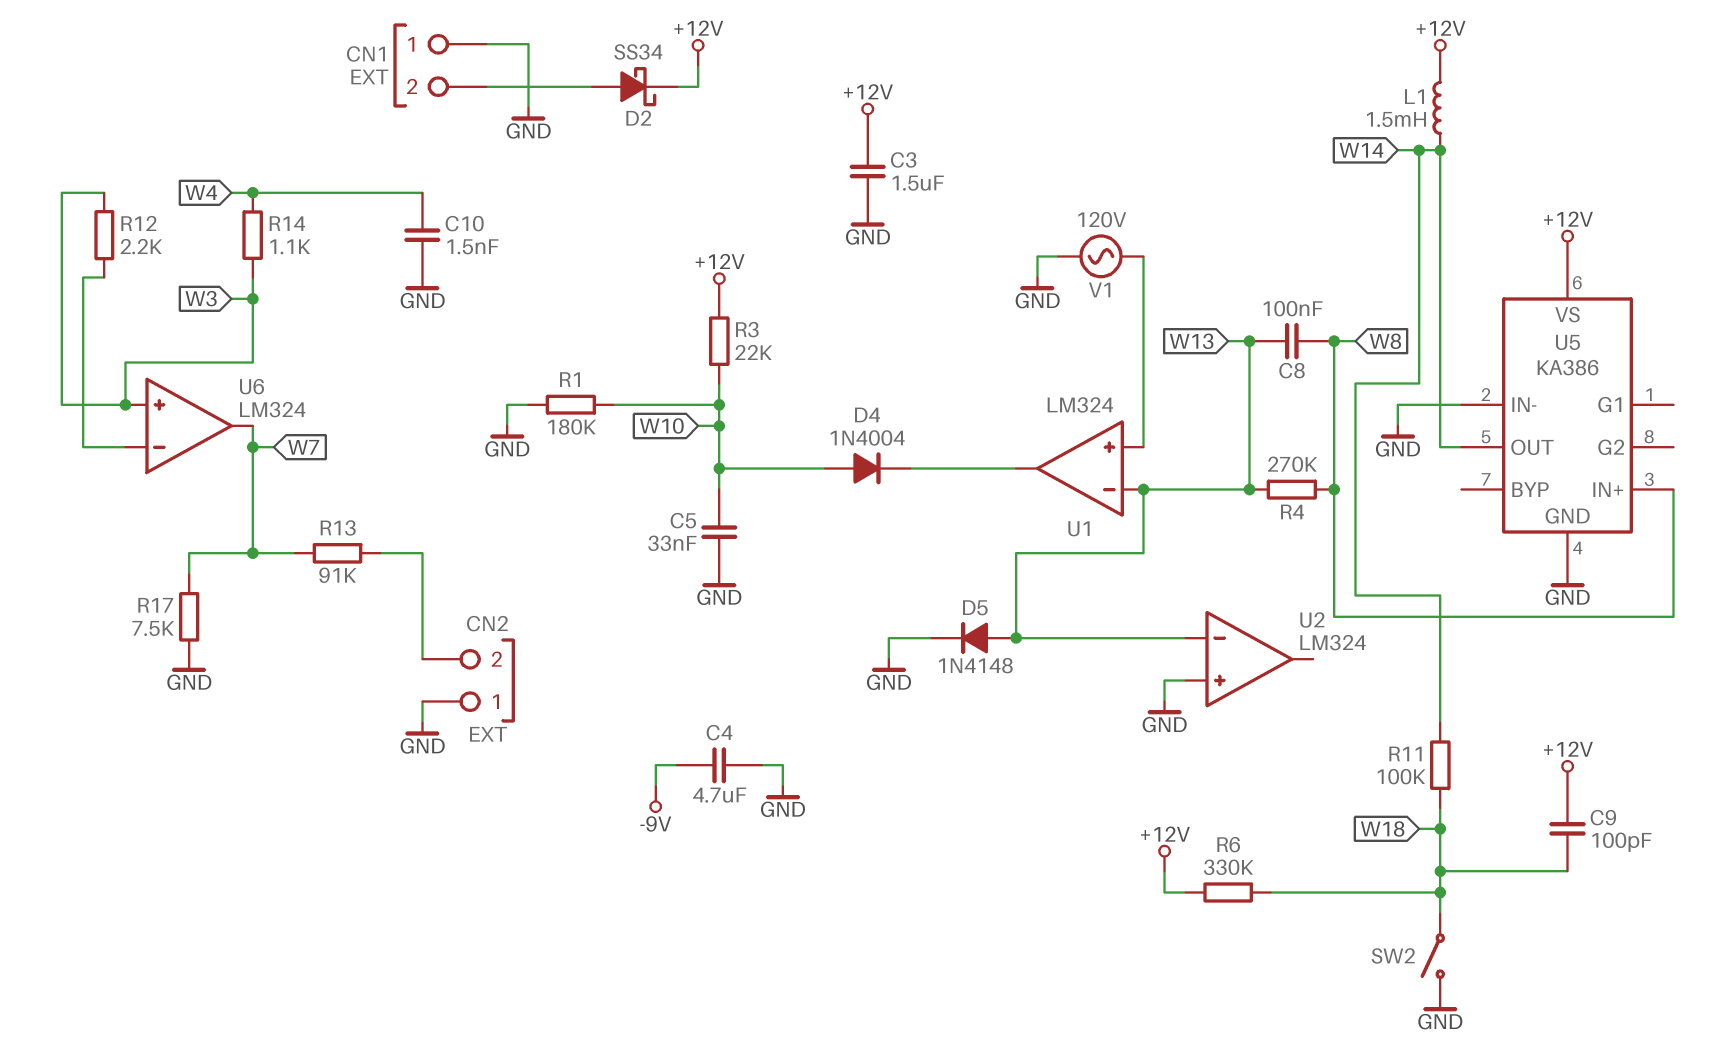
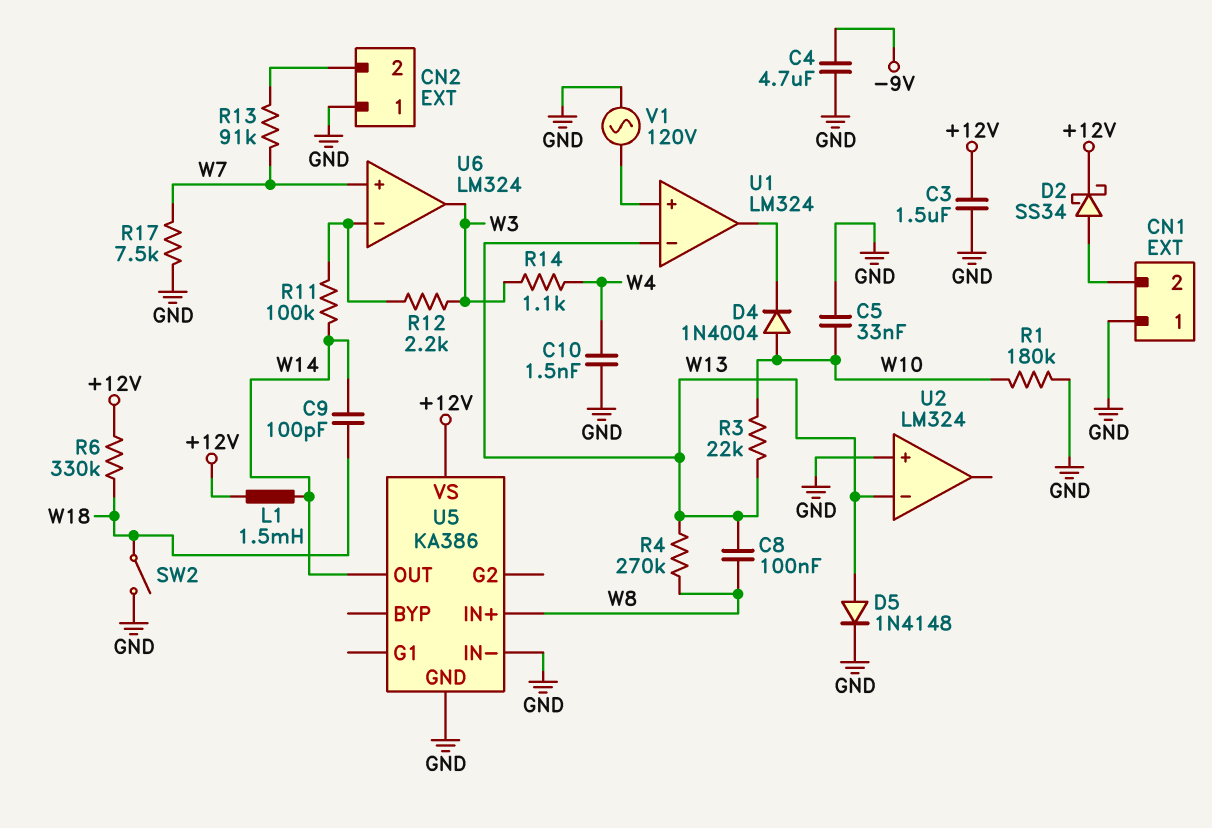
C9: 100pF (+12V, W18) -> 100pF (W14, W18)
R3: 22k (+12V, W10) -> 22k (W10, W13)
R11: 100k (W14, W18) -> 100k (U6/in-, W14)
U6 pin in+: W3 -> W7
U6 pin out: W7 -> W3

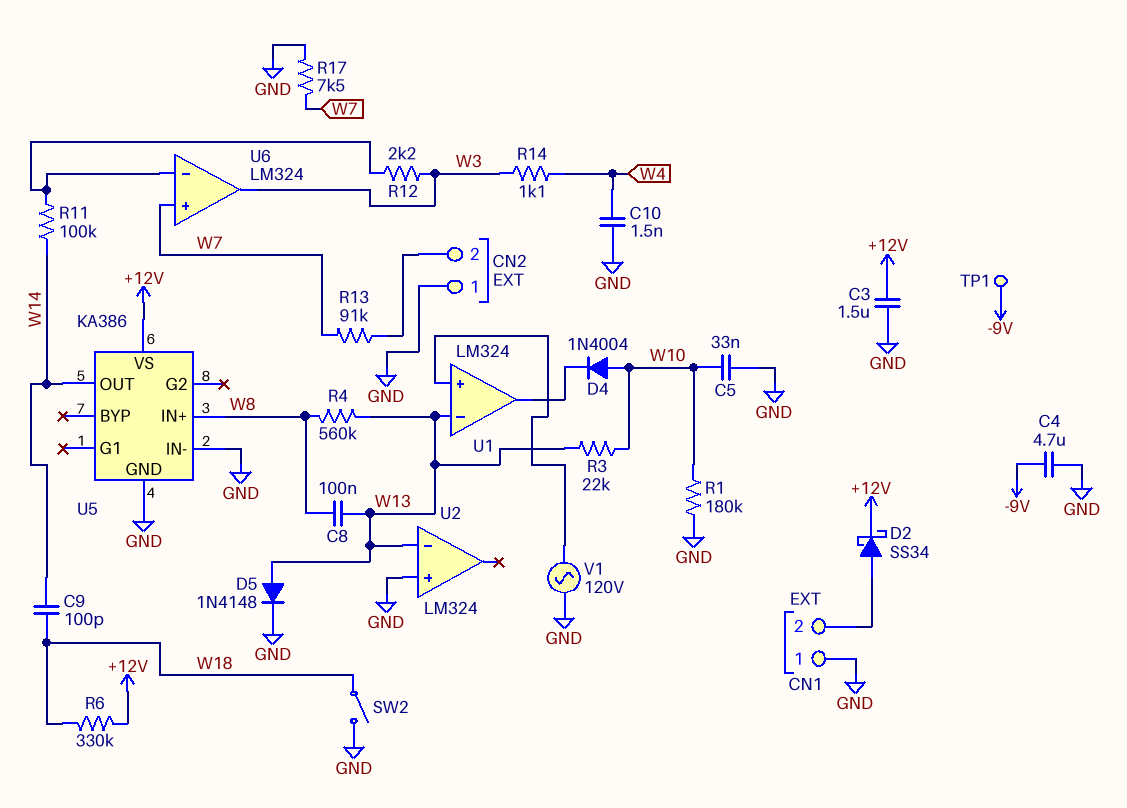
L1: 1.5mH (+12V, W14) -> none
R4: 270k (W8, W13) -> 560k (W8, W13)
TP1: none -> test point (-9V)

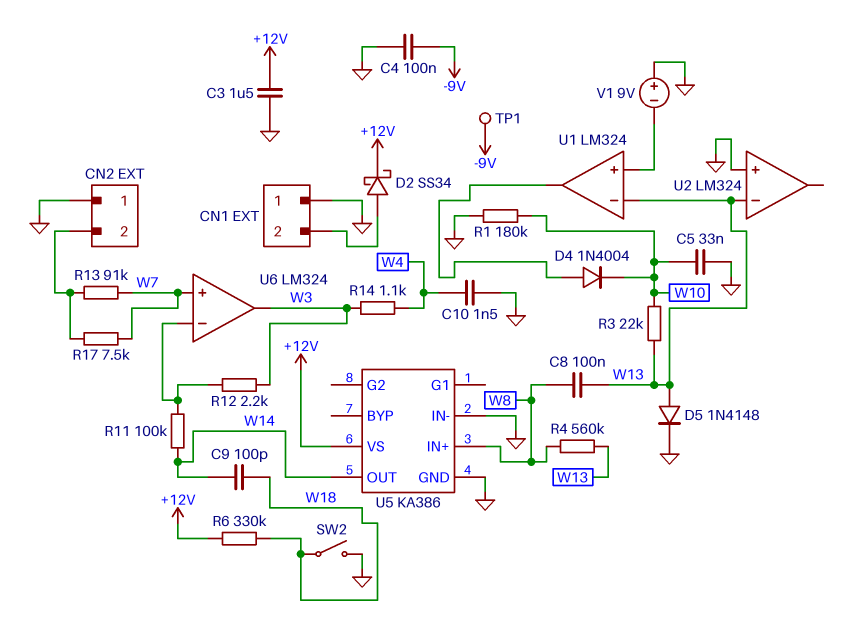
C4: 4.7uF (-9V, GND) -> 100nF (-9V, GND)
D4: diode 1N4004 (A W10, K U1/out) -> diode 1N4004 (A U1/out, K W10)
R17: 7.5k (GND, W7) -> 7.5k (CN2/2, W7)
V1: AC 120V (GND, U1/in+) -> 9V (plus GND, minus U1/in+)

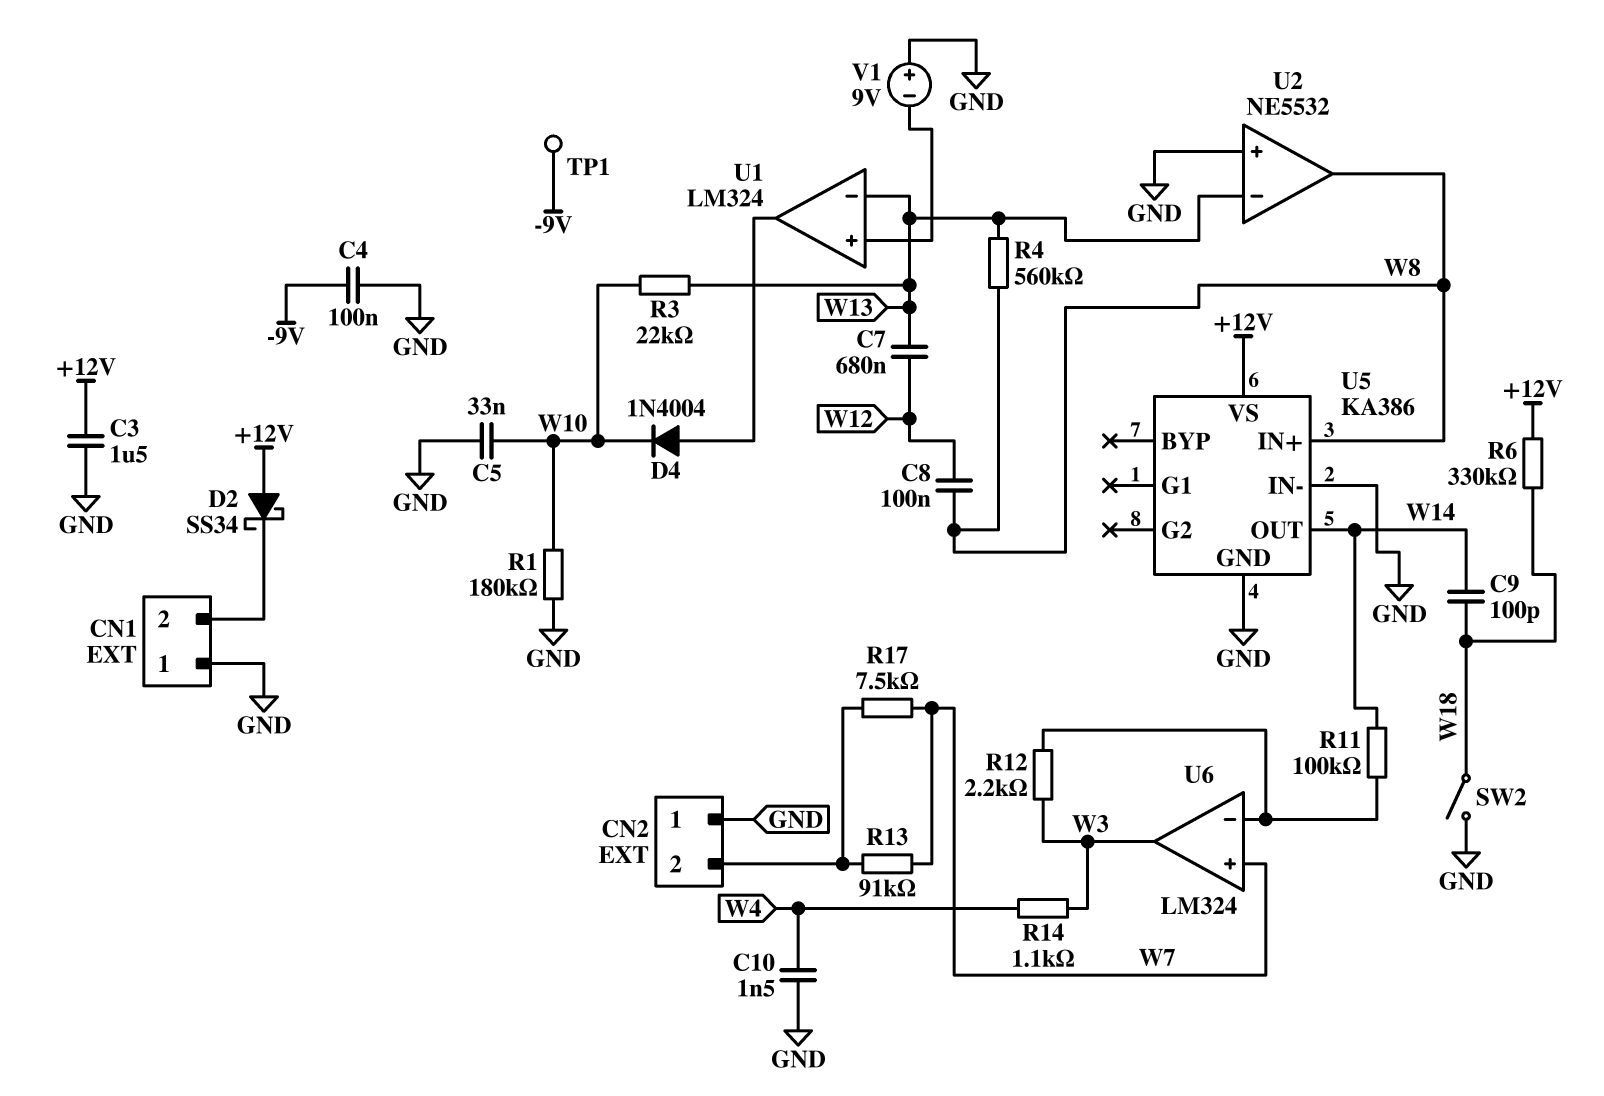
C7: none -> 680nF (W12, W13)
C8: 100nF (W8, W13) -> 100nF (W8, W12)
D2: schottky SS34 (A CN1/2, K +12V) -> schottky SS34 (A +12V, K CN1/2)
D5: diode 1N4148 (A W13, K GND) -> none
U2: LM324 -> NE5532
U2 pin out: none -> W8

